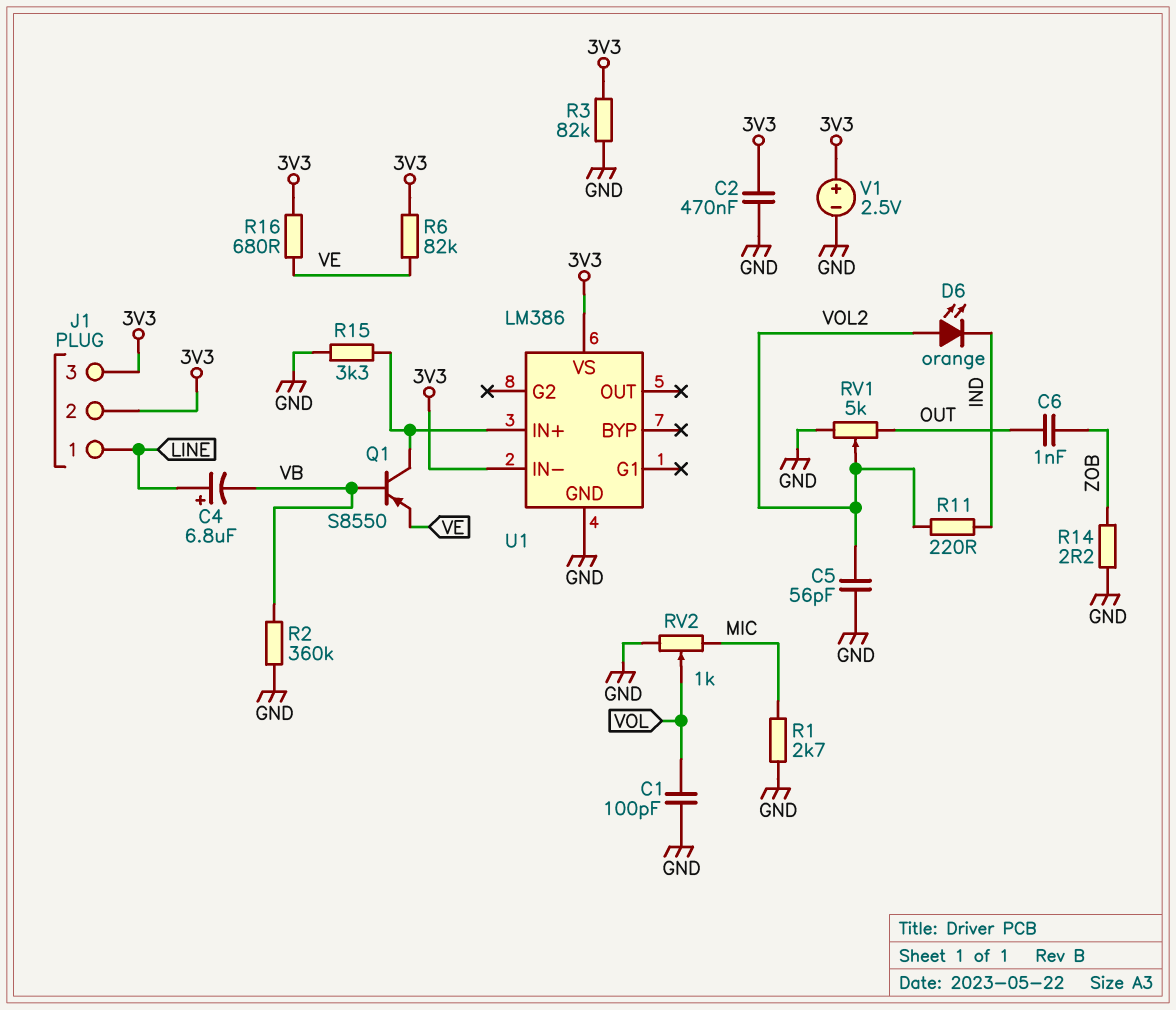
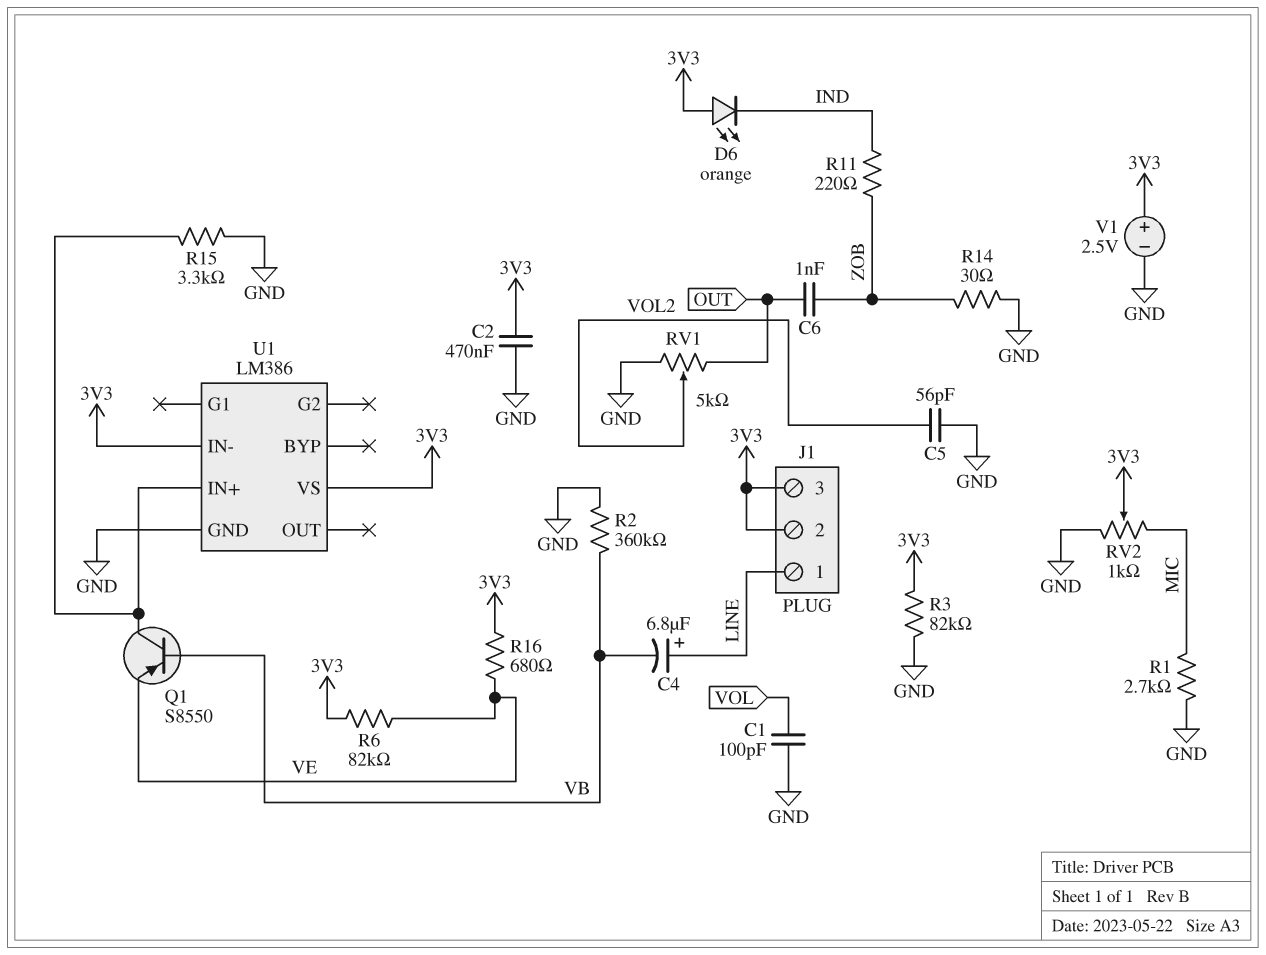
D6: LED orange (A VOL2, K IND) -> LED orange (A 3V3, K IND)
R11: 220 (IND, VOL2) -> 220 (IND, ZOB)
R14: 2.2 (GND, ZOB) -> 30 (GND, ZOB)
RV2: 1k (GND, MIC, wiper VOL) -> 1k (GND, MIC, wiper 3V3)

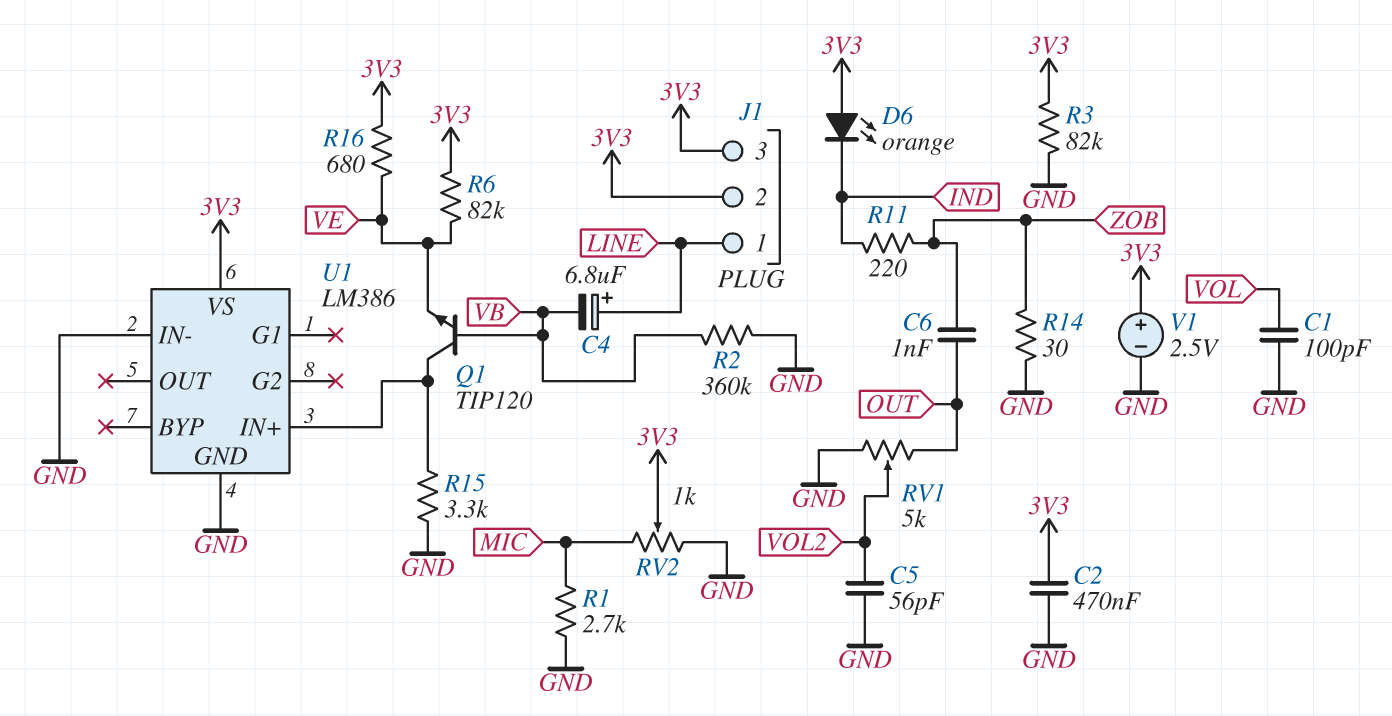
Q1: PNP S8550 (B VB, C U1/IN+, E VE) -> NPN TIP120 (B VB, C U1/IN+, E VE)
U1 pin IN-: 3V3 -> GND

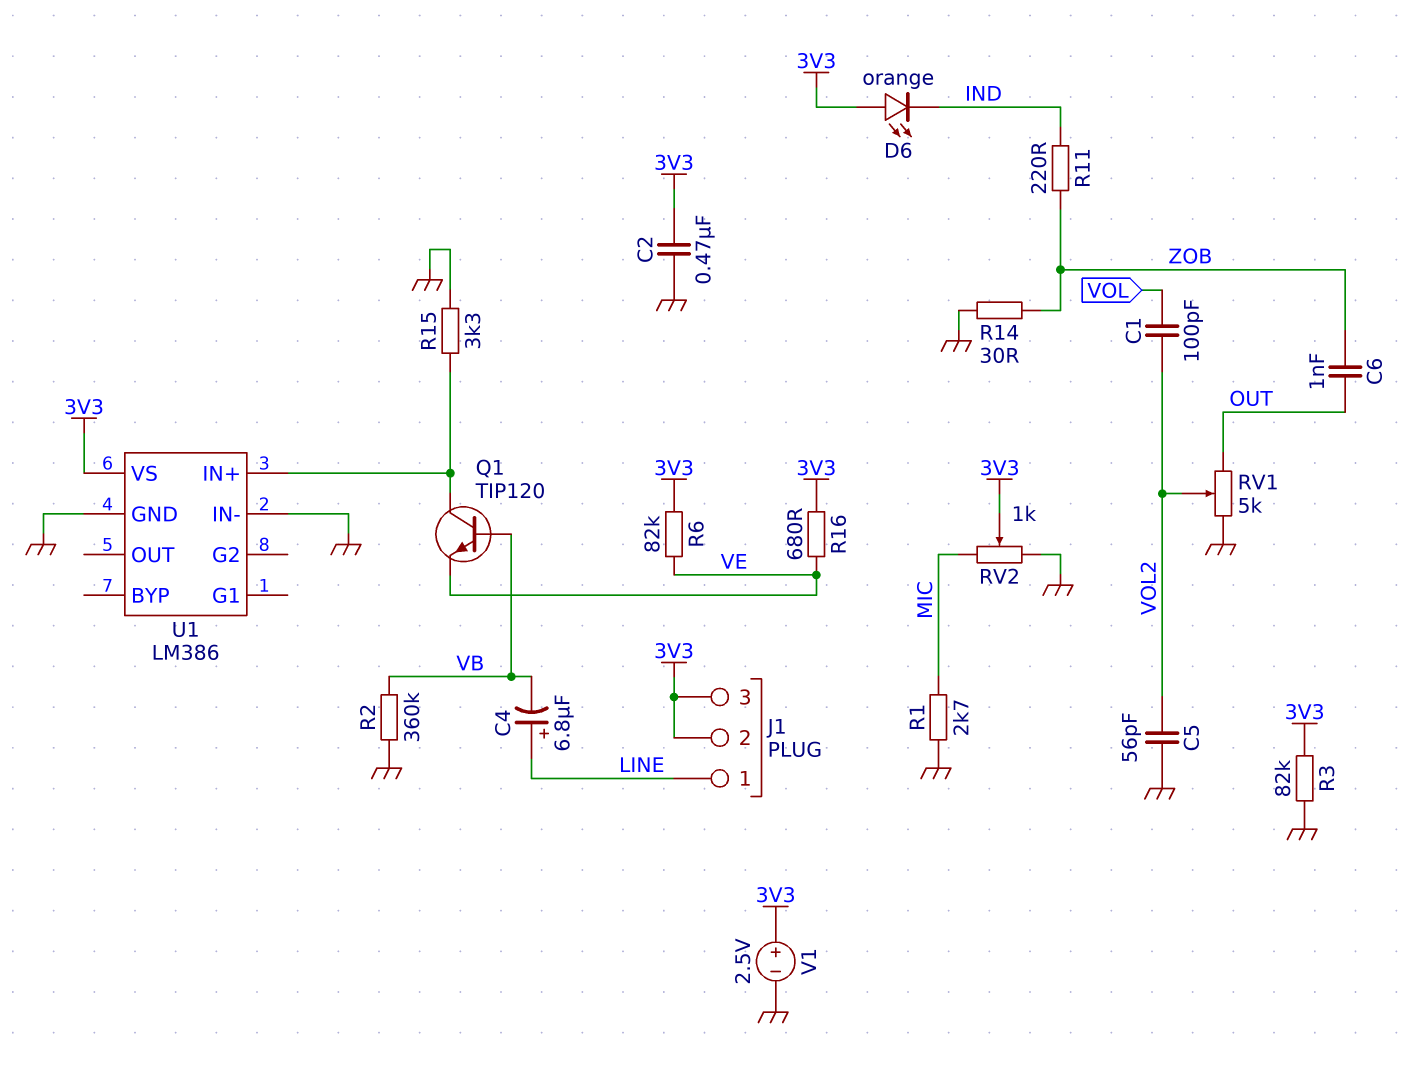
C1: 100pF (GND, VOL) -> 100pF (VOL, VOL2)

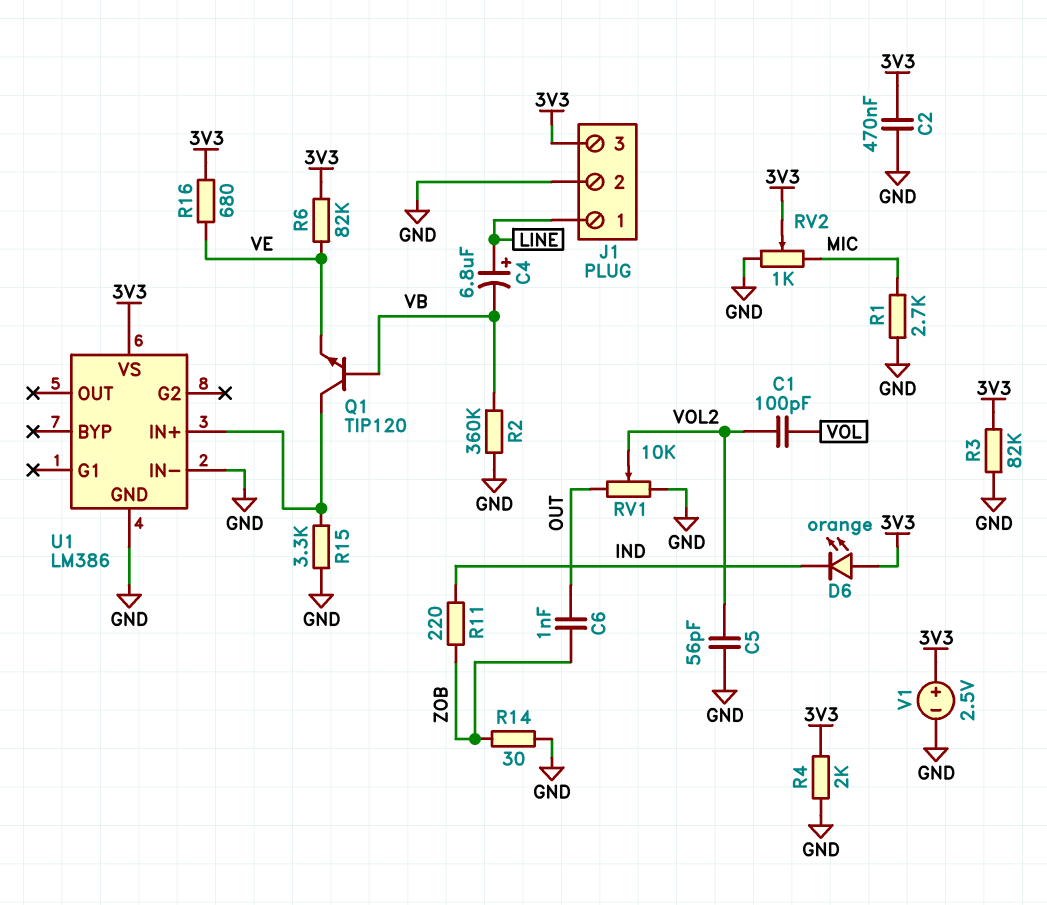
J1 pin 2: 3V3 -> GND
R4: none -> 2k (3V3, GND)
RV1: 5k (GND, OUT, wiper VOL2) -> 10k (GND, OUT, wiper VOL2)

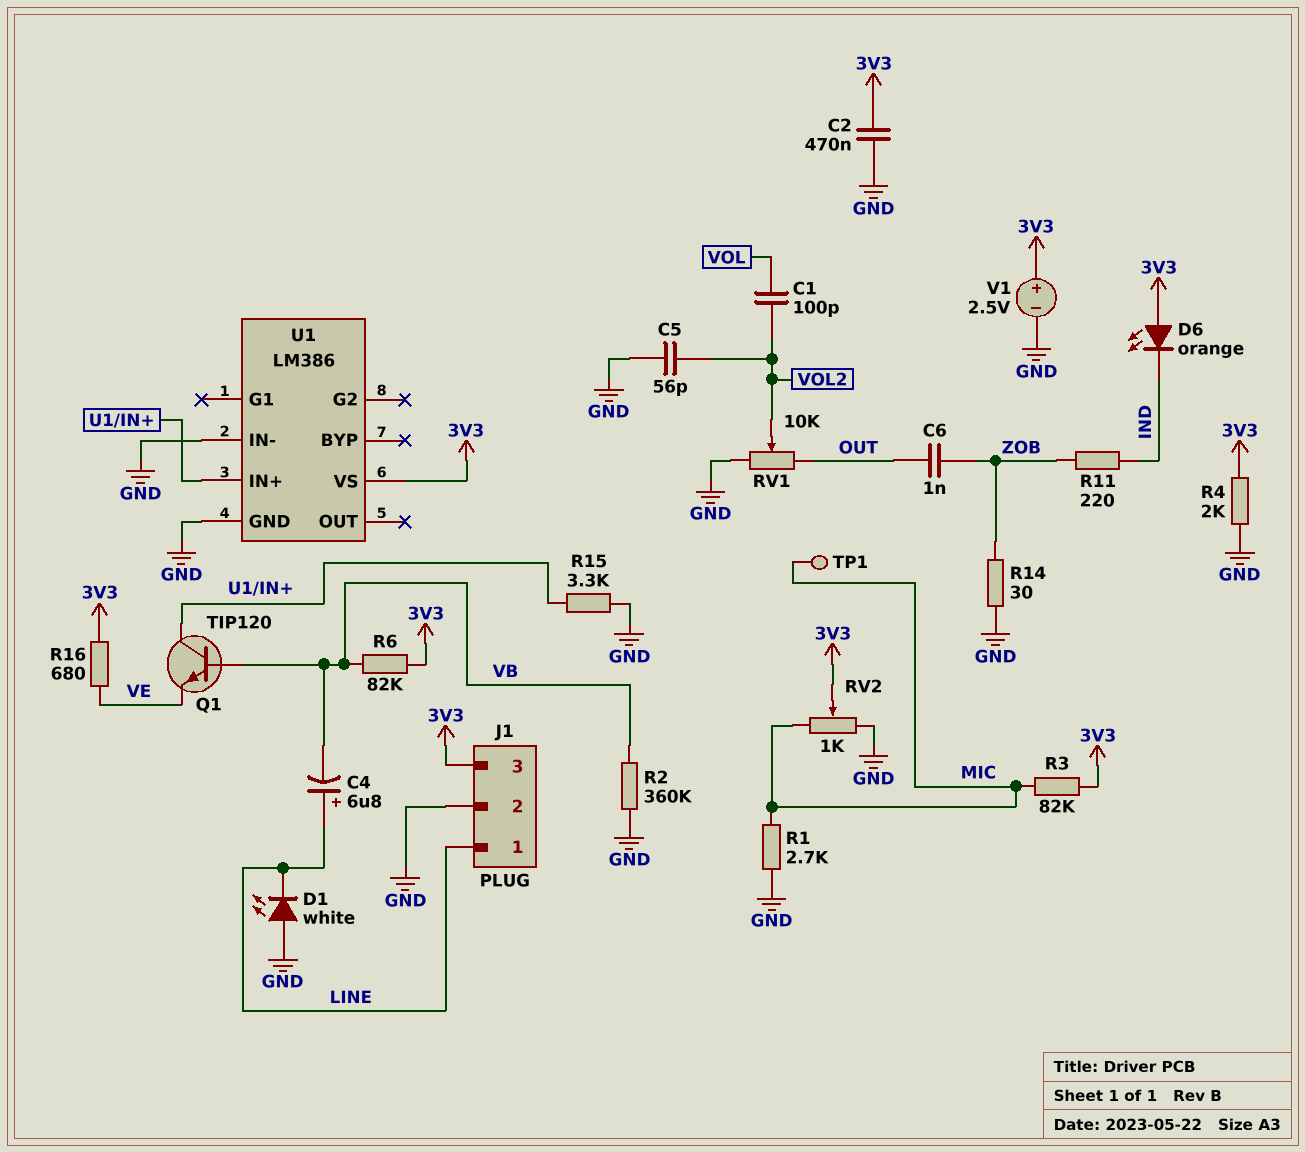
D1: none -> LED white (A GND, K LINE)
R3: 82k (3V3, GND) -> 82k (3V3, MIC)
R6: 82k (3V3, VE) -> 82k (3V3, VB)
TP1: none -> test point (MIC)

